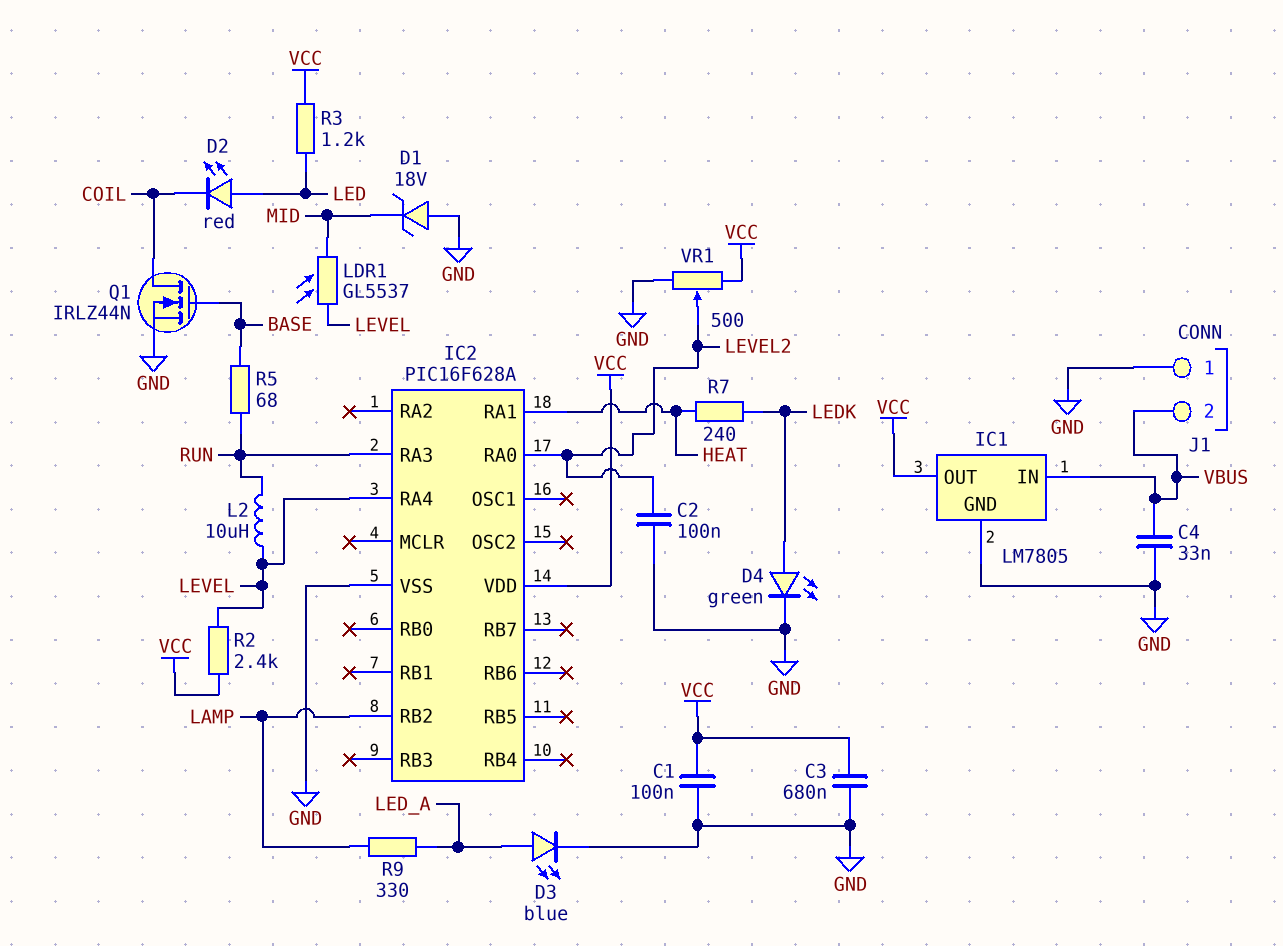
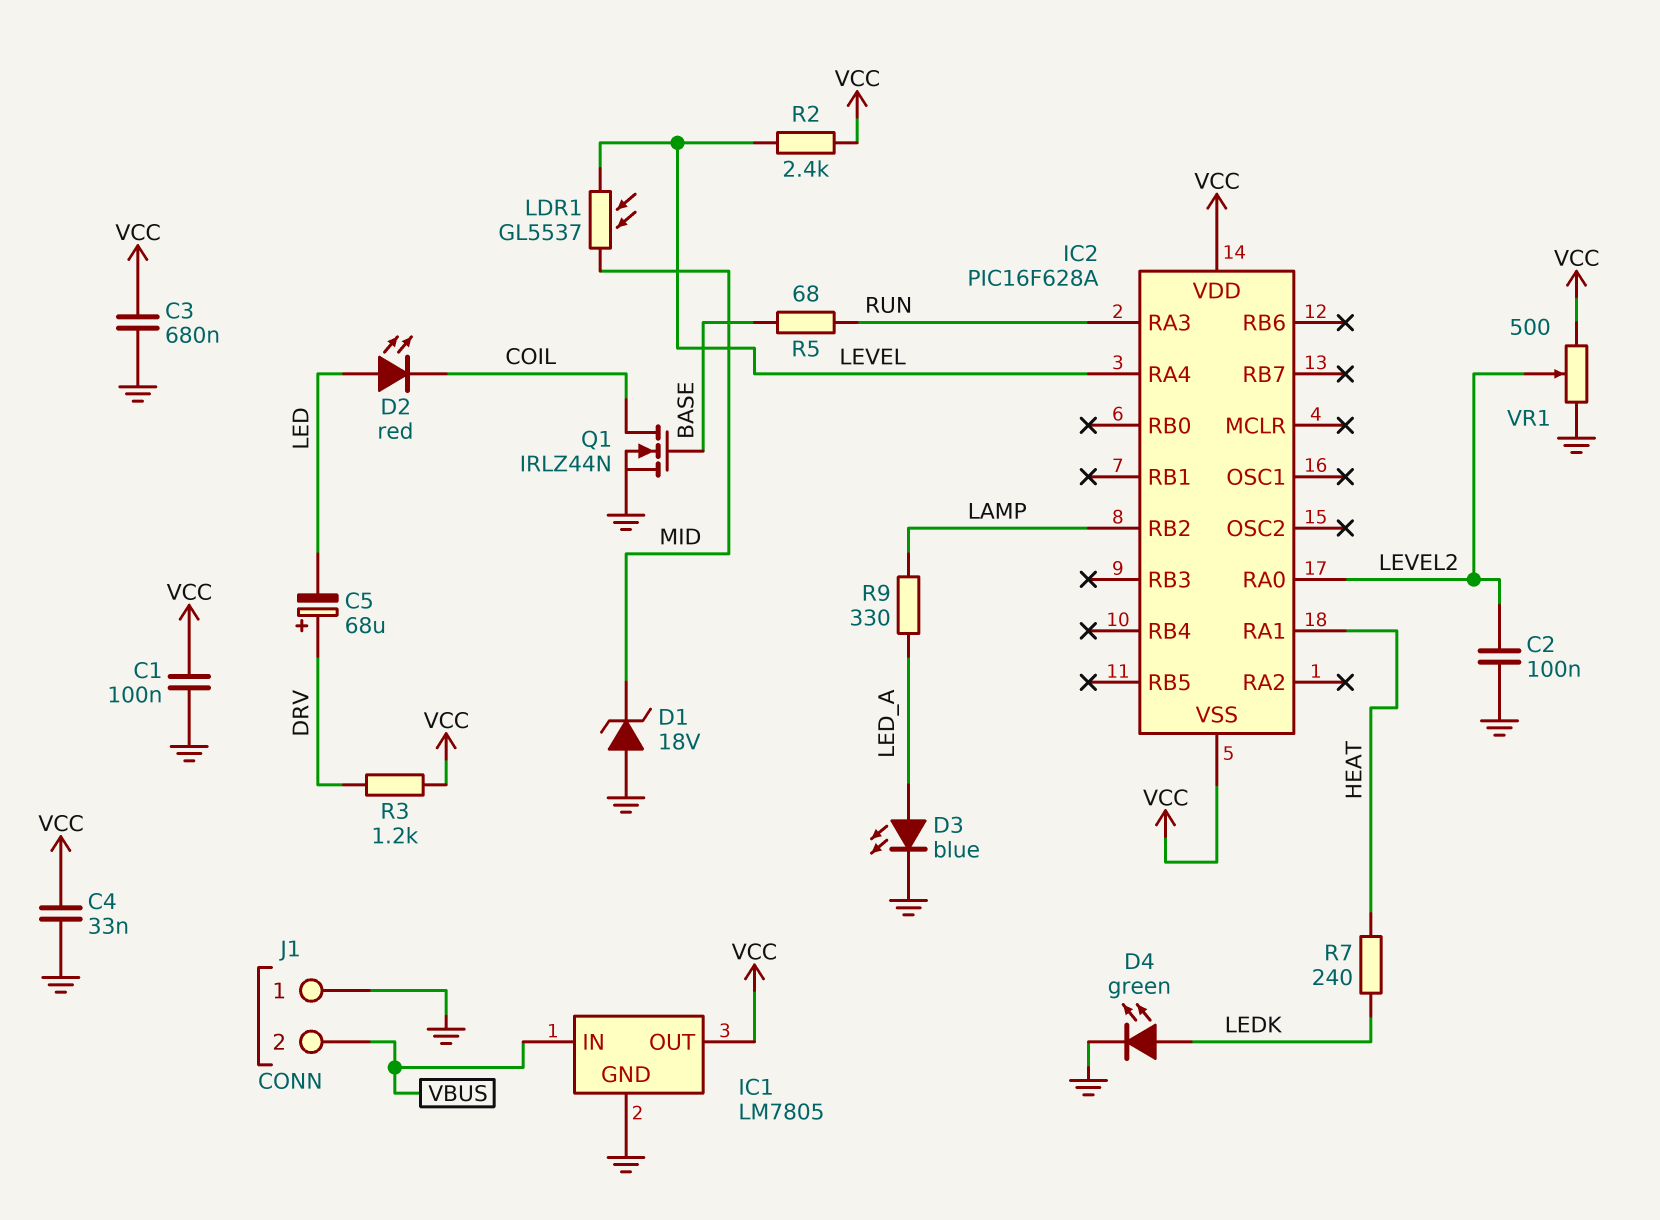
C4: 33nF (GND, VBUS) -> 33nF (GND, VCC)
C5: none -> 68uF (plus DRV, minus LED)
IC2 pin VSS: GND -> VCC
L2: 10uH (LEVEL, RUN) -> none
R3: 1.2k (LED, VCC) -> 1.2k (DRV, VCC)

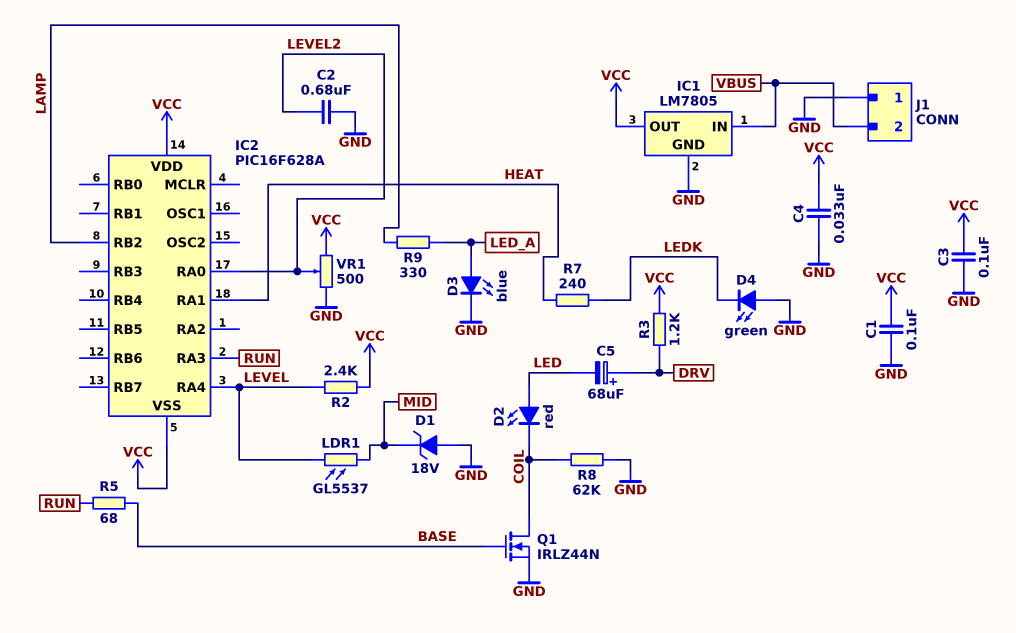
C2: 100nF (GND, LEVEL2) -> 680nF (GND, LEVEL2)
C3: 680nF (GND, VCC) -> 100nF (GND, VCC)
D4: LED green (A LEDK, K GND) -> LED green (A GND, K LEDK)
R8: none -> 62k (COIL, GND)

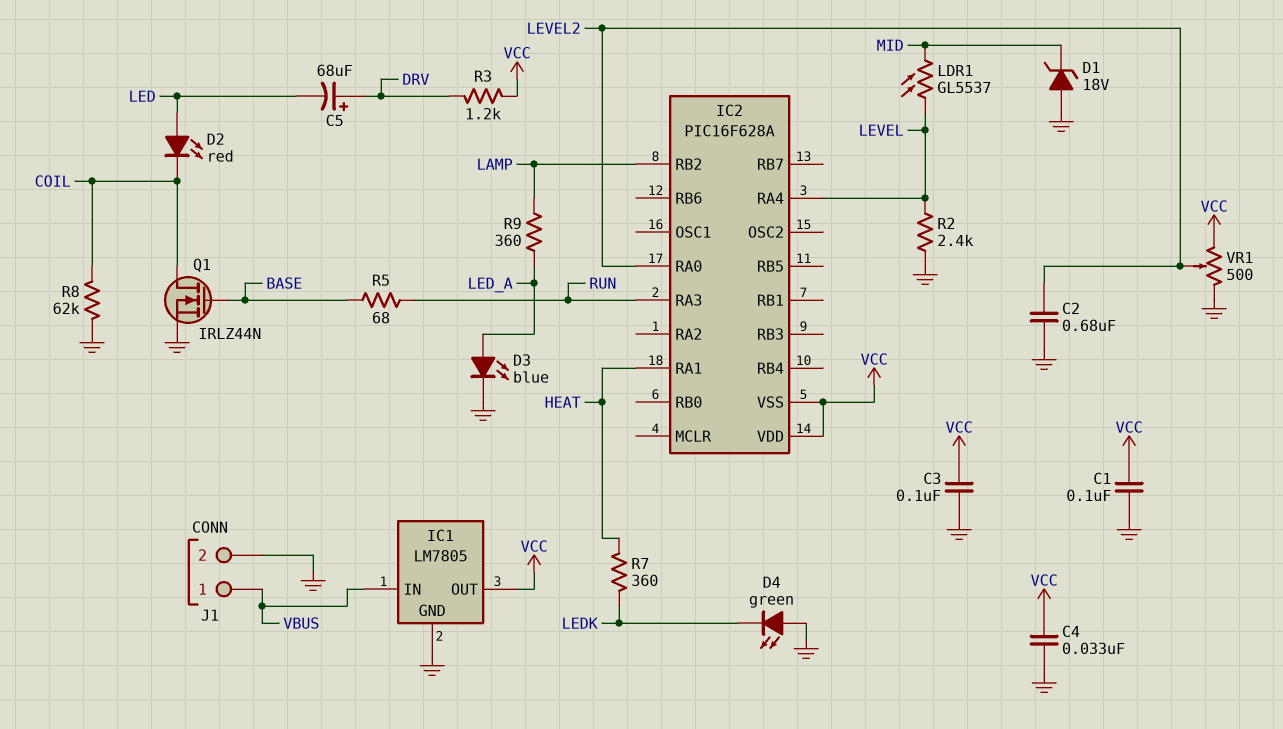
J1 pin 1: GND -> VBUS
J1 pin 2: VBUS -> GND
R2: 2.4k (LEVEL, VCC) -> 2.4k (GND, LEVEL)
R7: 240 (HEAT, LEDK) -> 360 (HEAT, LEDK)
R9: 330 (LAMP, LED_A) -> 360 (LAMP, LED_A)

